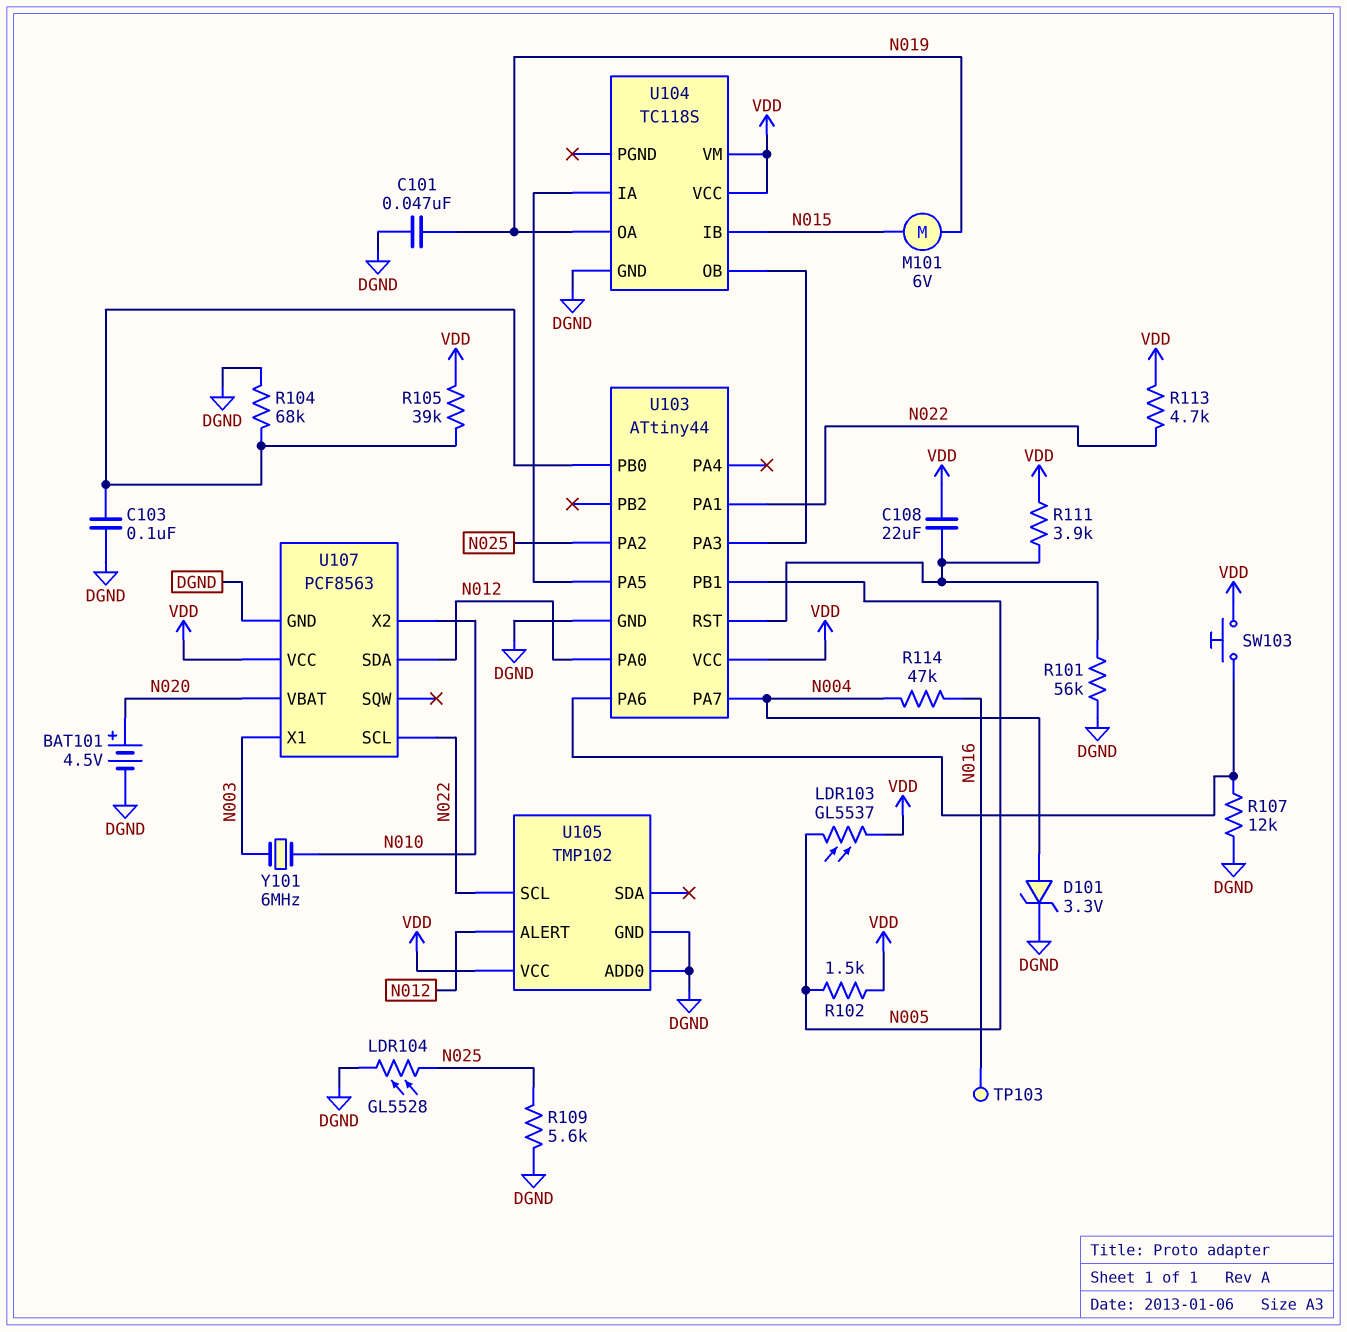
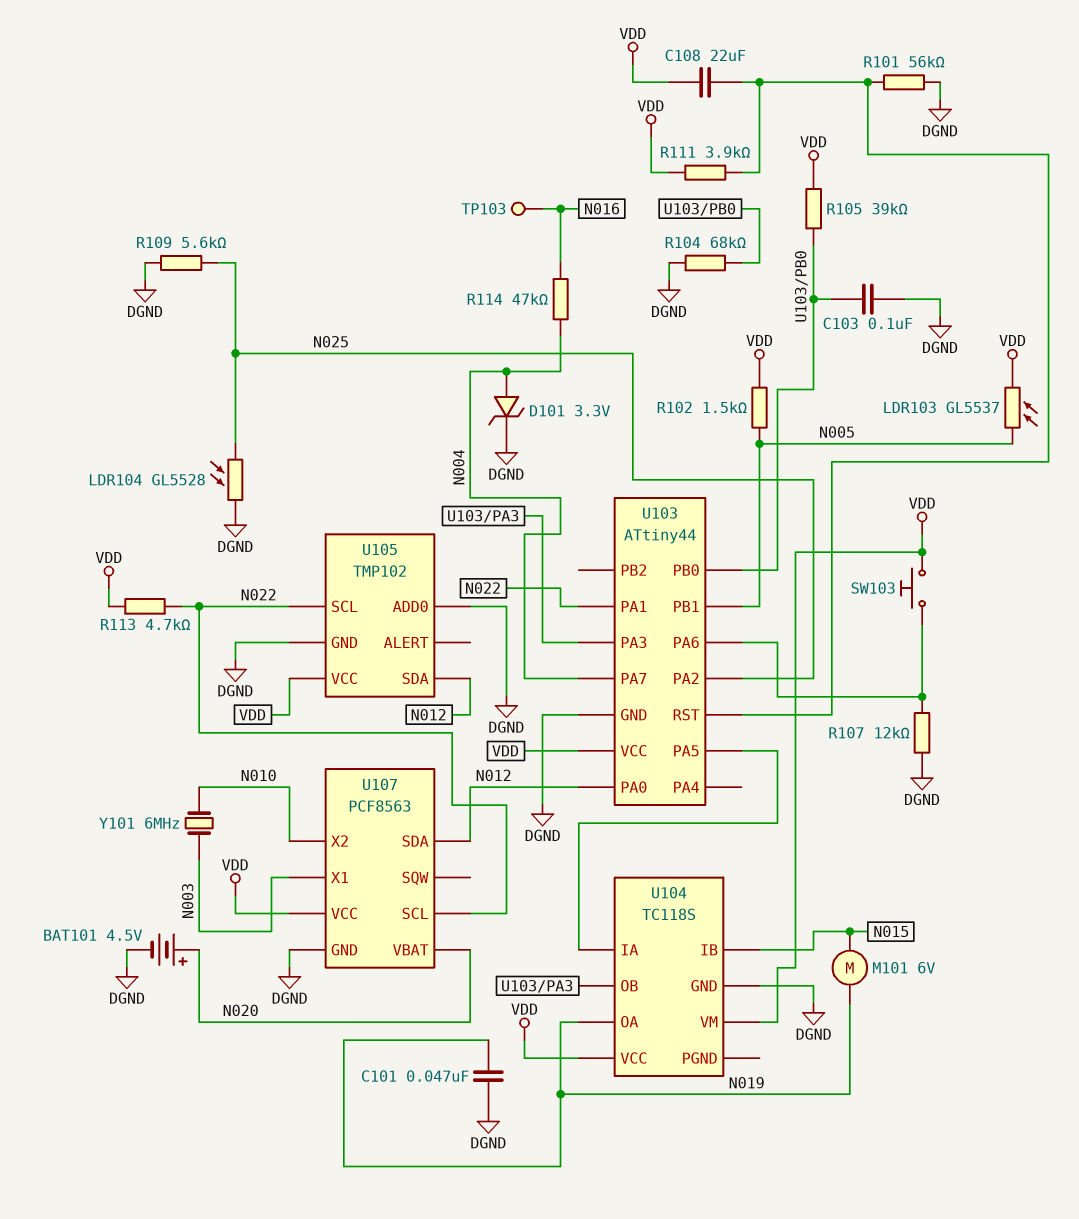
U105 pin ALERT: N012 -> none
U105 pin SDA: none -> N012

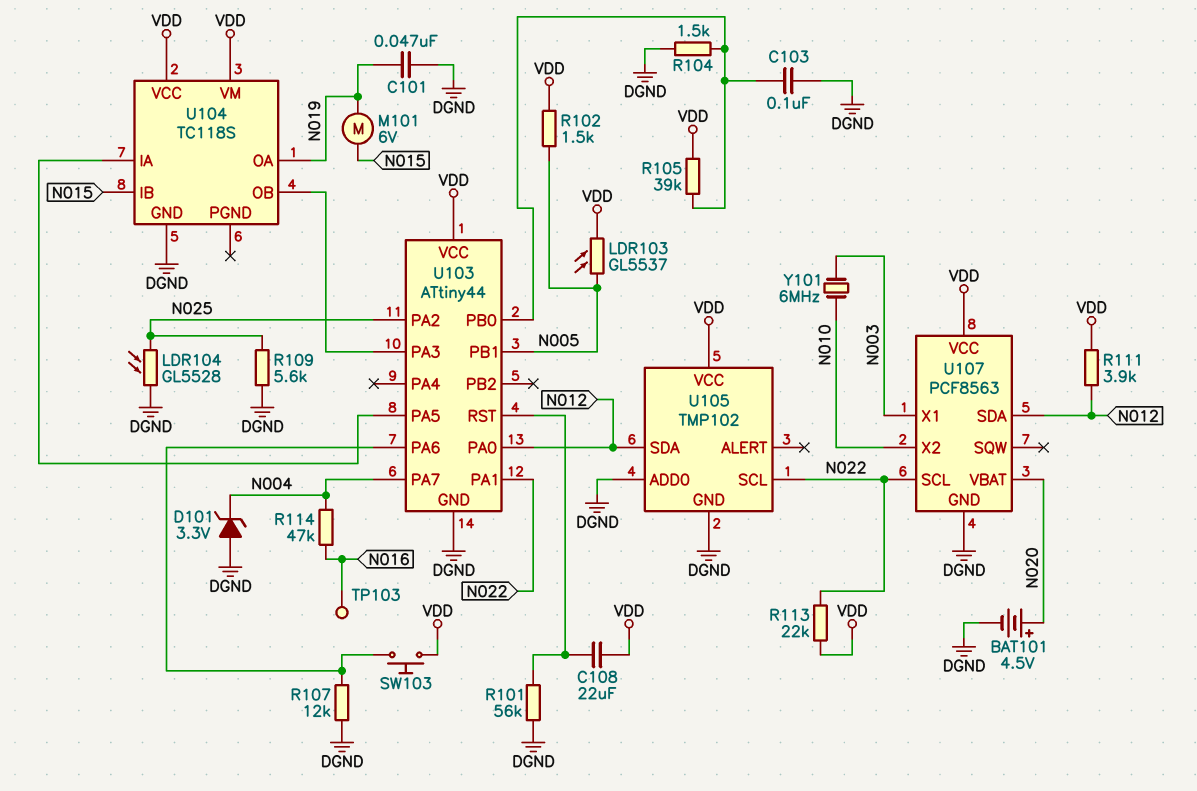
D101: zener 3.3V (A N004, K DGND) -> zener 3.3V (A DGND, K N004)
R104: 68k (DGND, U103/PB0) -> 1.5k (DGND, U103/PB0)
R111: 3.9k (U103/RST, VDD) -> 3.9k (N012, VDD)
R113: 4.7k (N022, VDD) -> 22k (N022, VDD)

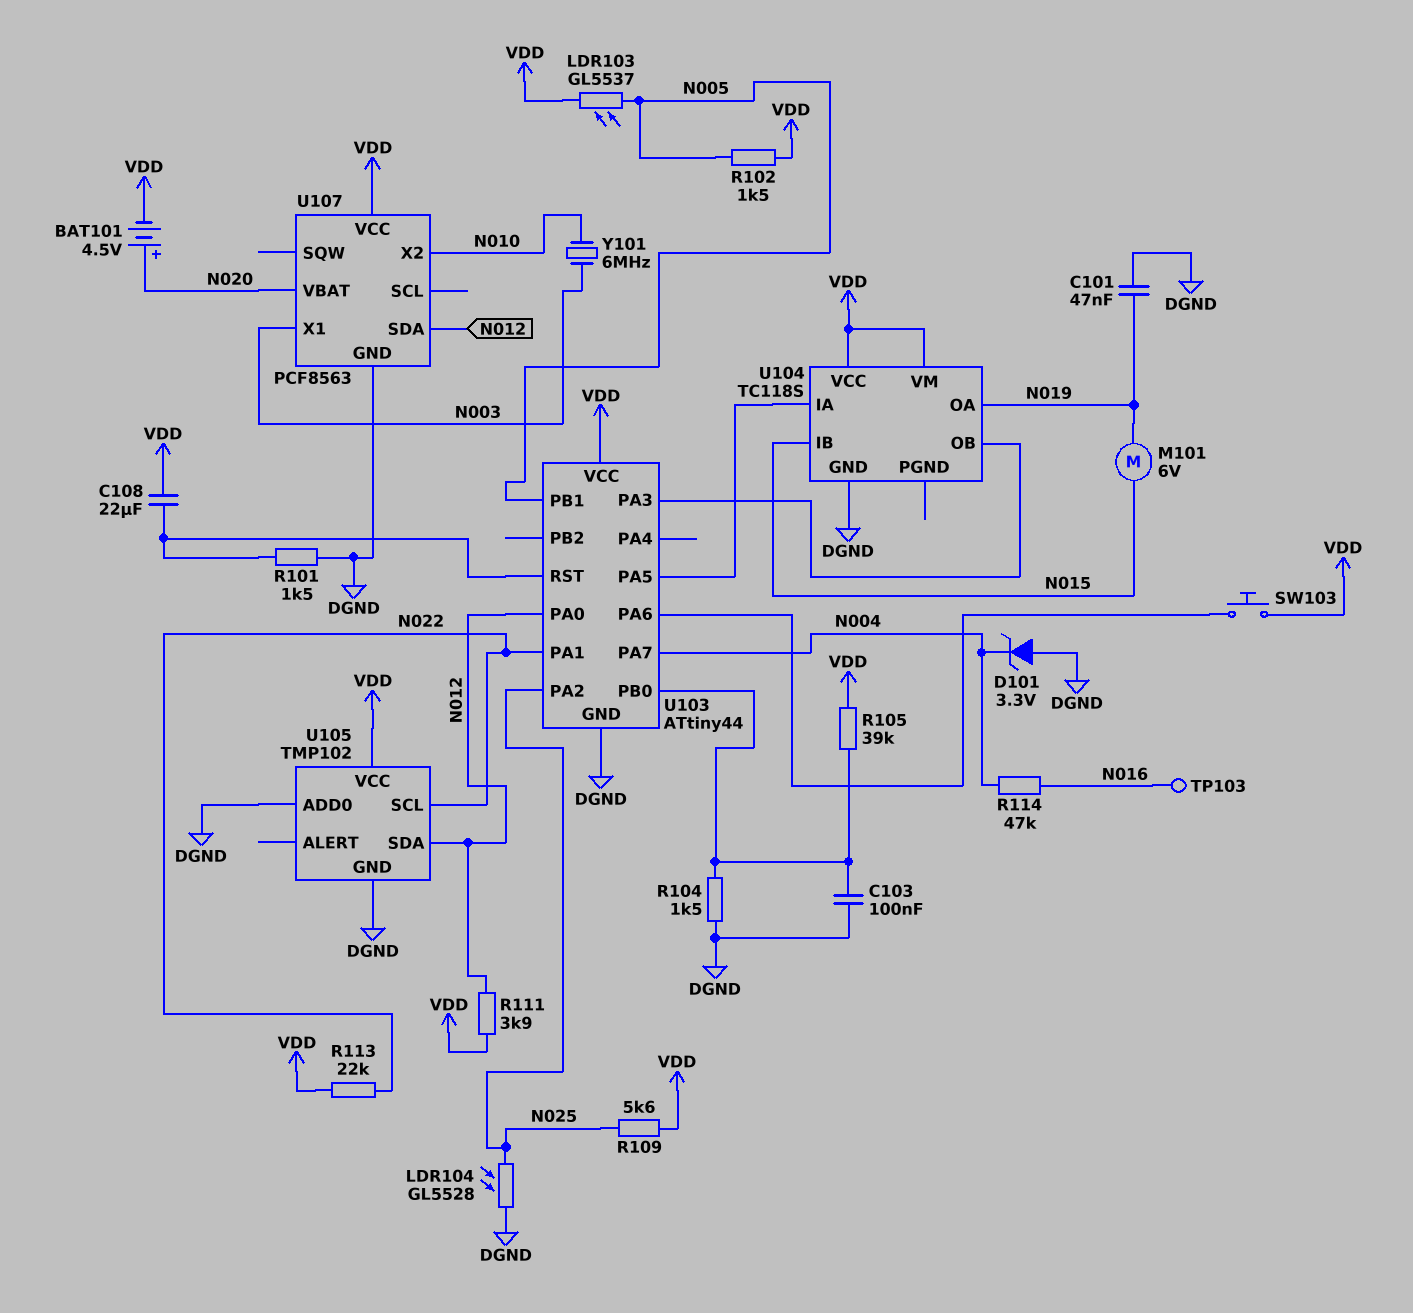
BAT101: 4.5V (plus N020, minus DGND) -> 4.5V (plus N020, minus VDD)
R101: 56k (DGND, U103/RST) -> 1.5k (DGND, U103/RST)
R107: 12k (DGND, U103/PA6) -> none
R109: 5.6k (DGND, N025) -> 5.6k (N025, VDD)
U107 pin SCL: N022 -> none

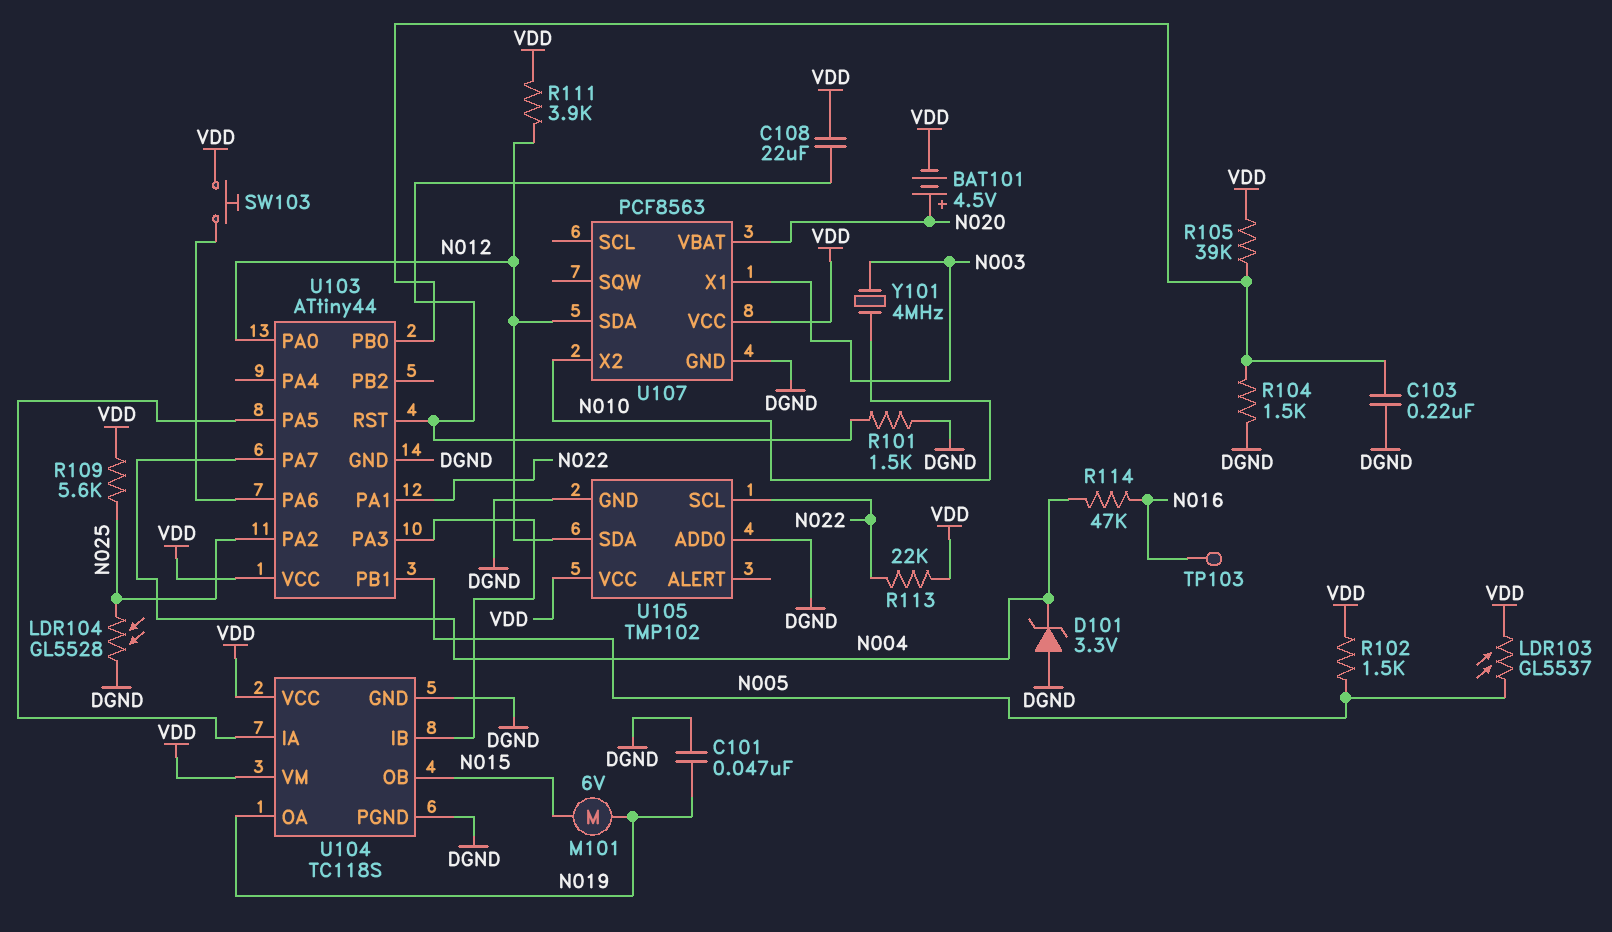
C103: 100nF (DGND, U103/PB0) -> 220nF (DGND, U103/PB0)
U104 pin IB: N015 -> U103/PA3
U104 pin OB: U103/PA3 -> N015
U104 pin PGND: none -> DGND
Y101: 6MHz (N003, N010) -> 4MHz (N003, N010)

